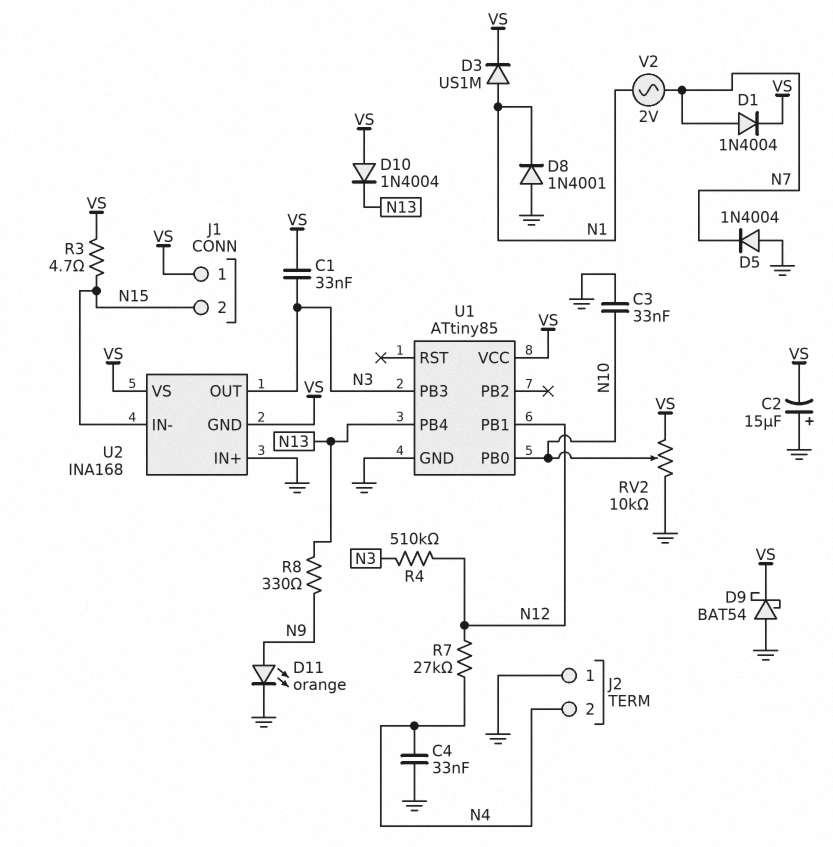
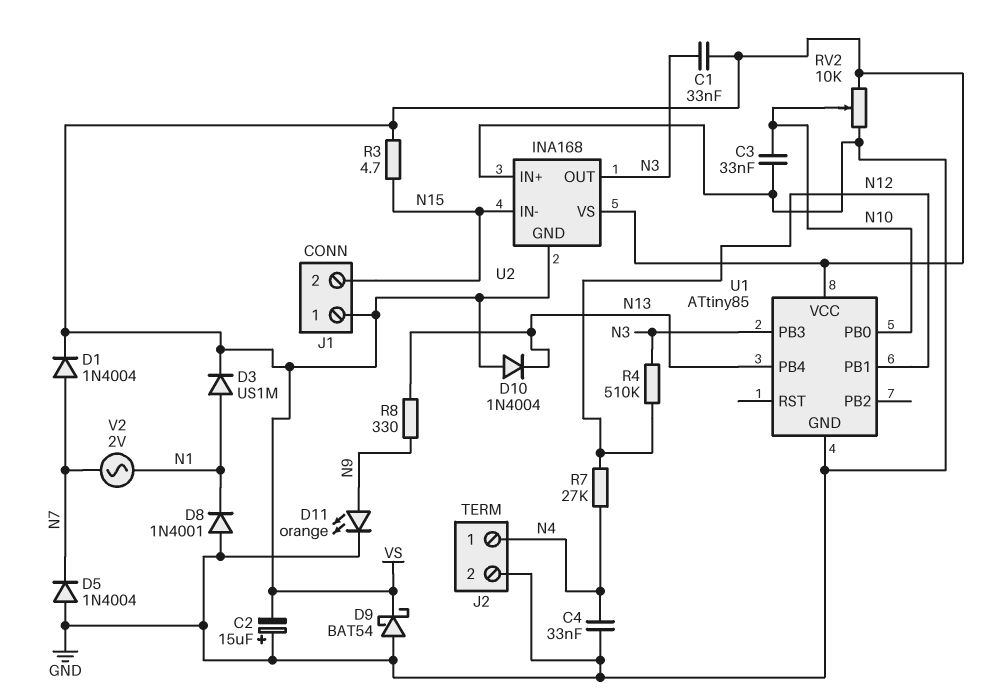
J2 pin 1: GND -> N4
J2 pin 2: N4 -> GND

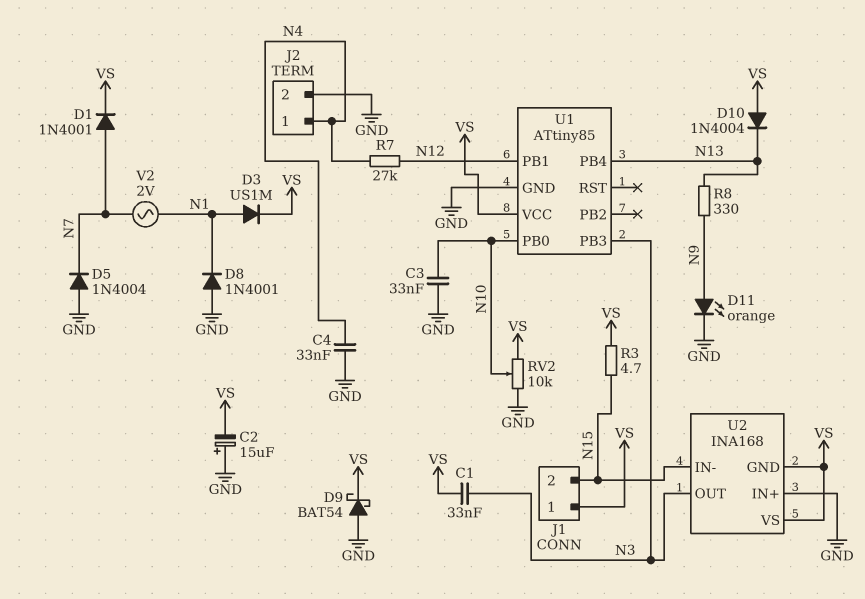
D1: diode 1N4004 (A N7, K VS) -> diode 1N4001 (A N7, K VS)
R4: 510k (N3, N12) -> none

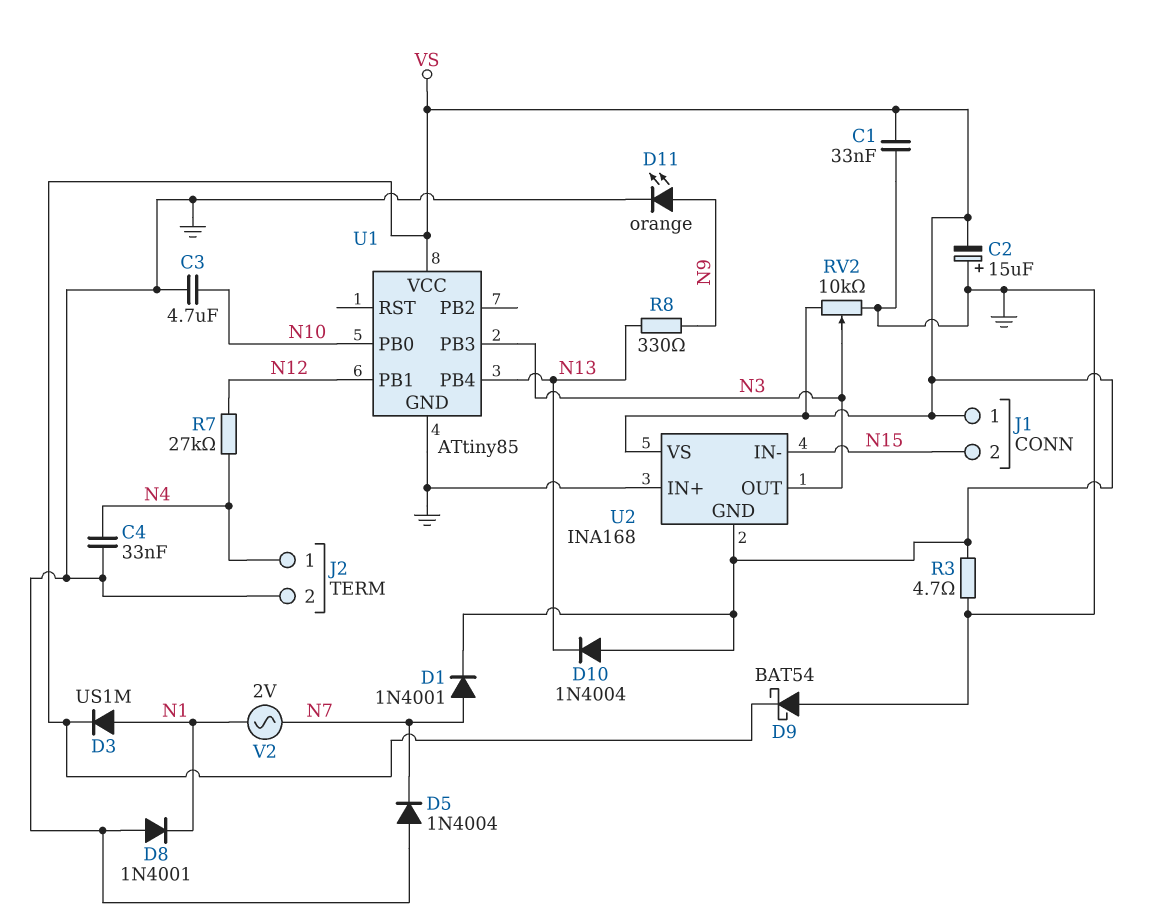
C1: 33nF (N3, VS) -> 33nF (GND, VS)
C3: 33nF (GND, N10) -> 4.7uF (GND, N10)
R3: 4.7 (N15, VS) -> 4.7 (GND, VS)
RV2: 10k (GND, VS, wiper N10) -> 10k (GND, VS, wiper N3)

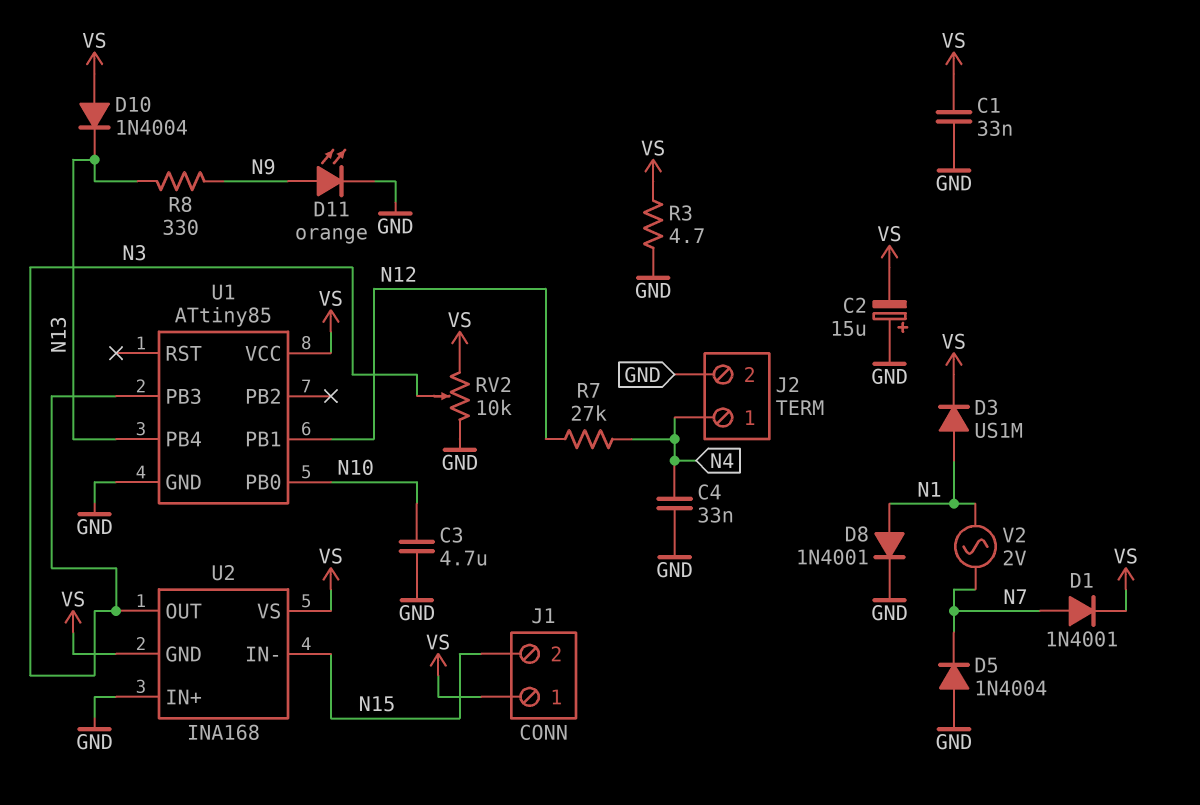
D8: diode 1N4001 (A GND, K N1) -> diode 1N4001 (A N1, K GND)
D9: schottky BAT54 (A GND, K VS) -> none

